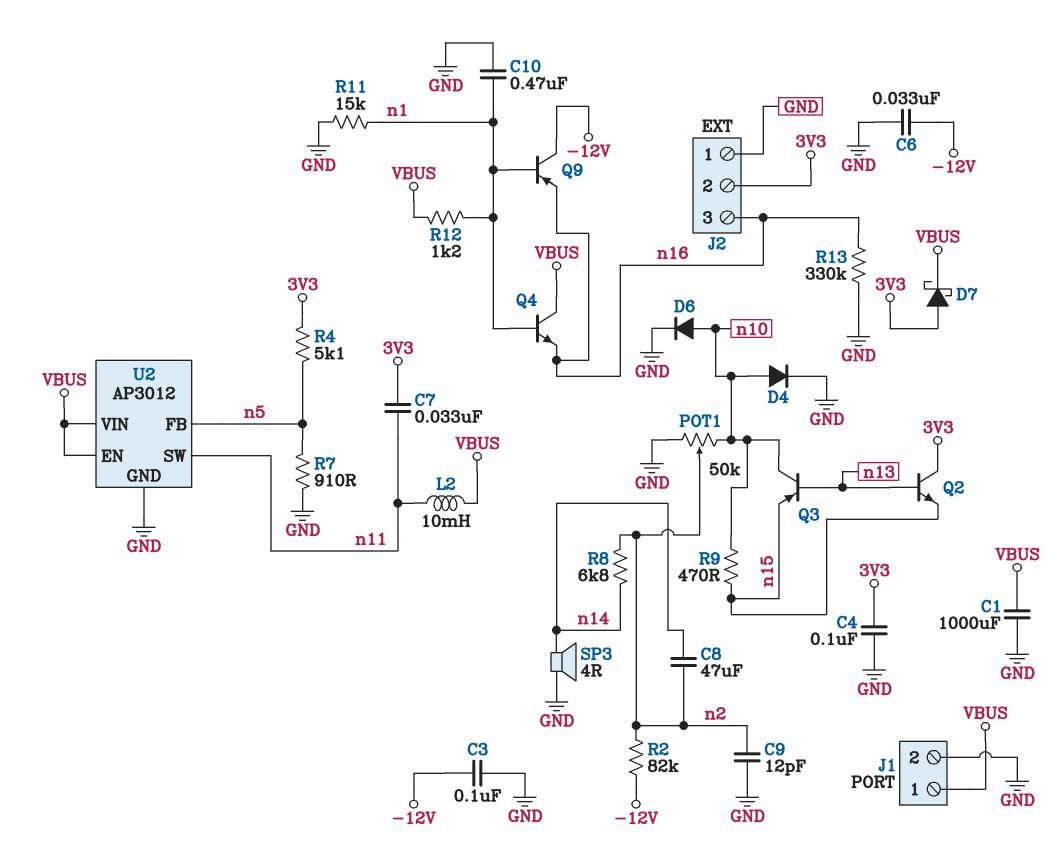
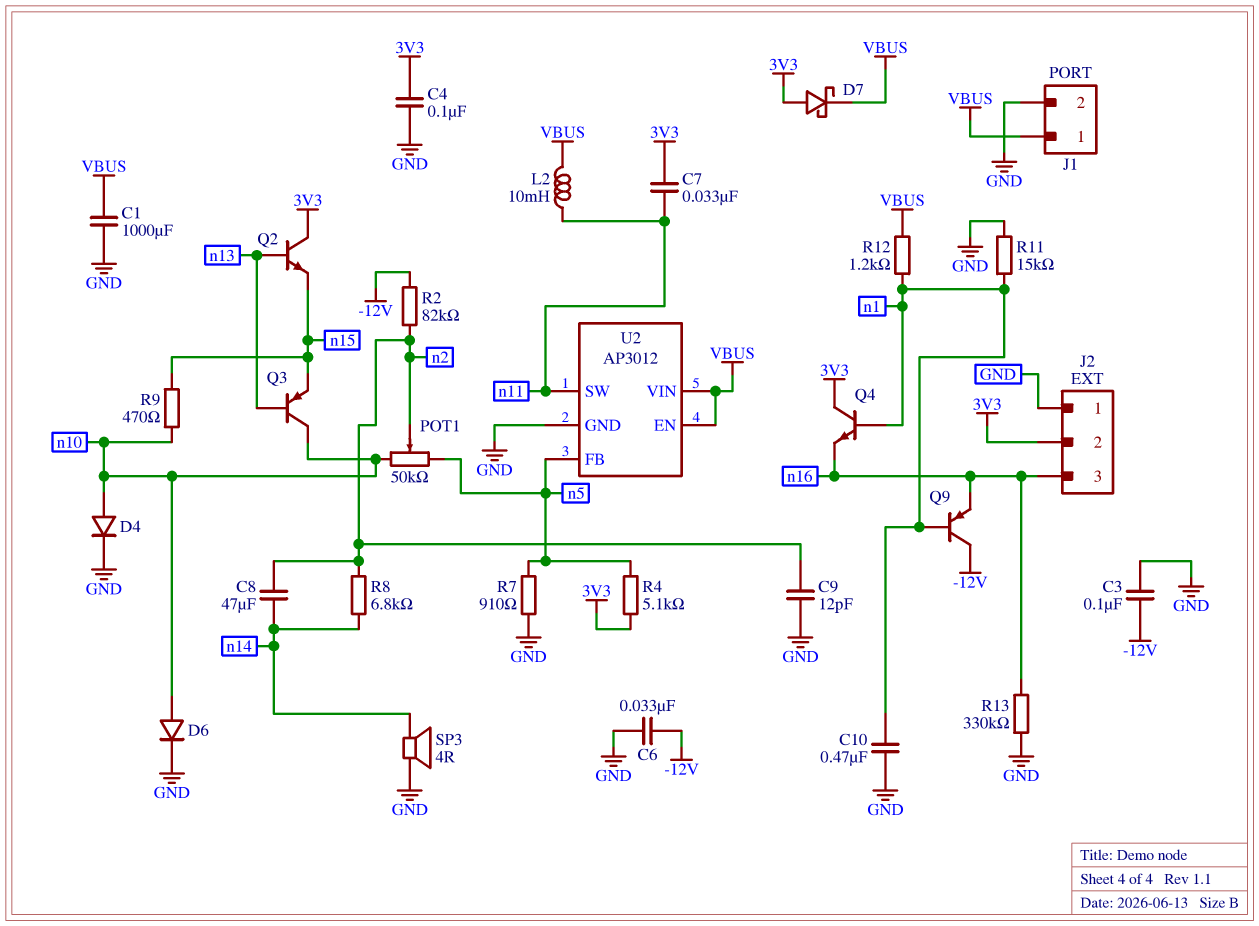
POT1: 50k (GND, n10, wiper n2) -> 50k (n5, n10, wiper n2)
Q4: NPN (B n1, C VBUS, E n16) -> NPN (B n1, C 3V3, E n16)

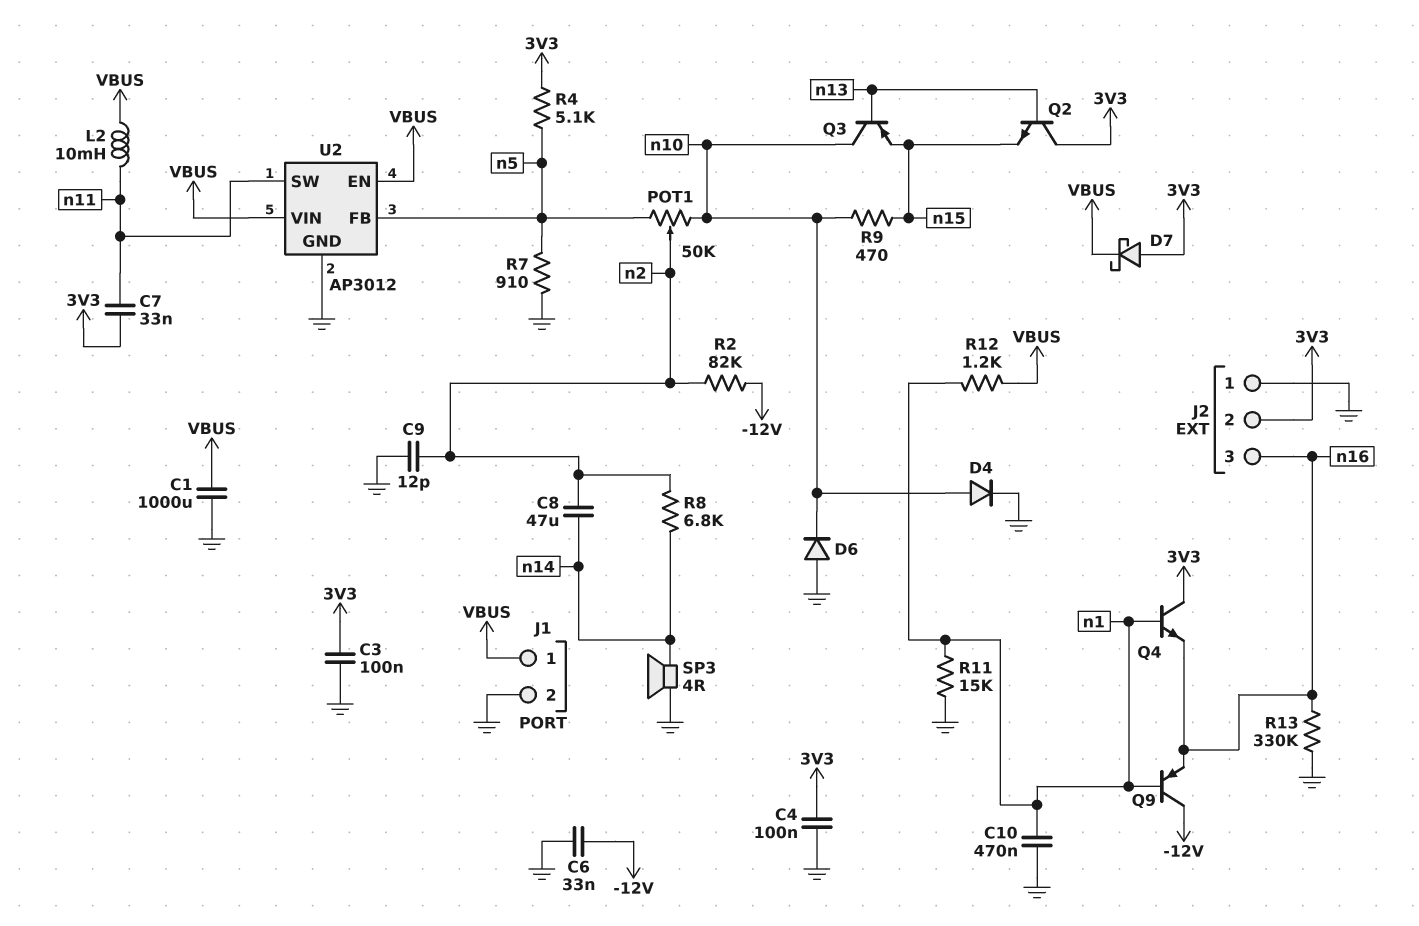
C3: 100nF (-12V, GND) -> 100nF (3V3, GND)
D6: diode (A n10, K GND) -> diode (A GND, K n10)

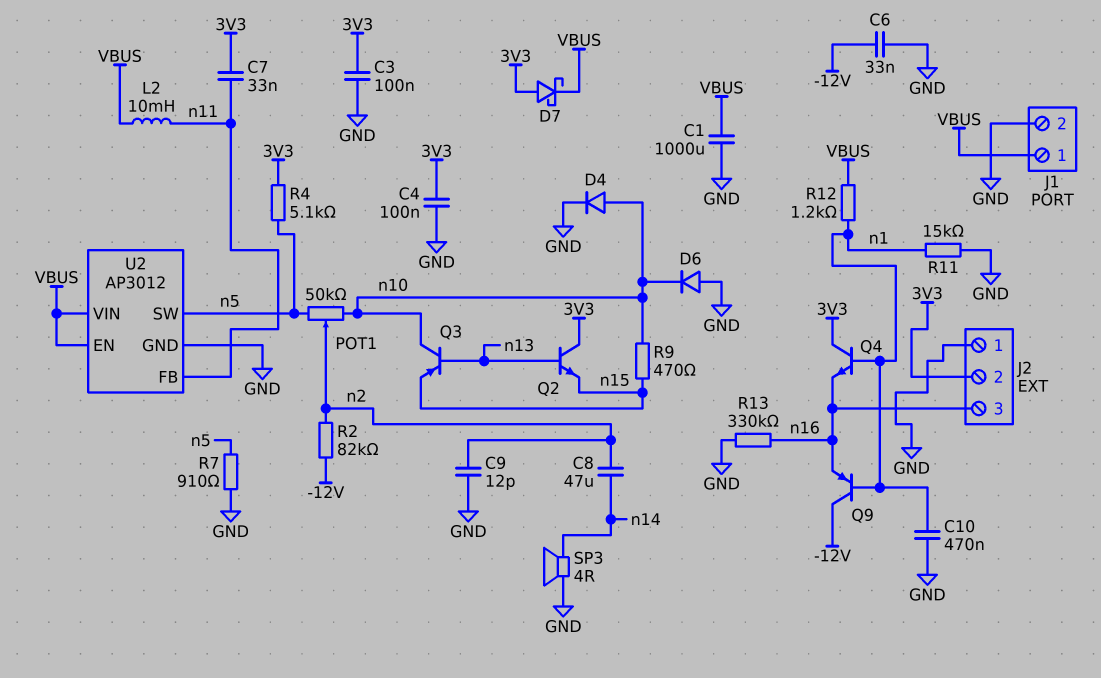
R8: 6.8k (n2, n14) -> none
U2 pin FB: n5 -> n11
U2 pin SW: n11 -> n5

